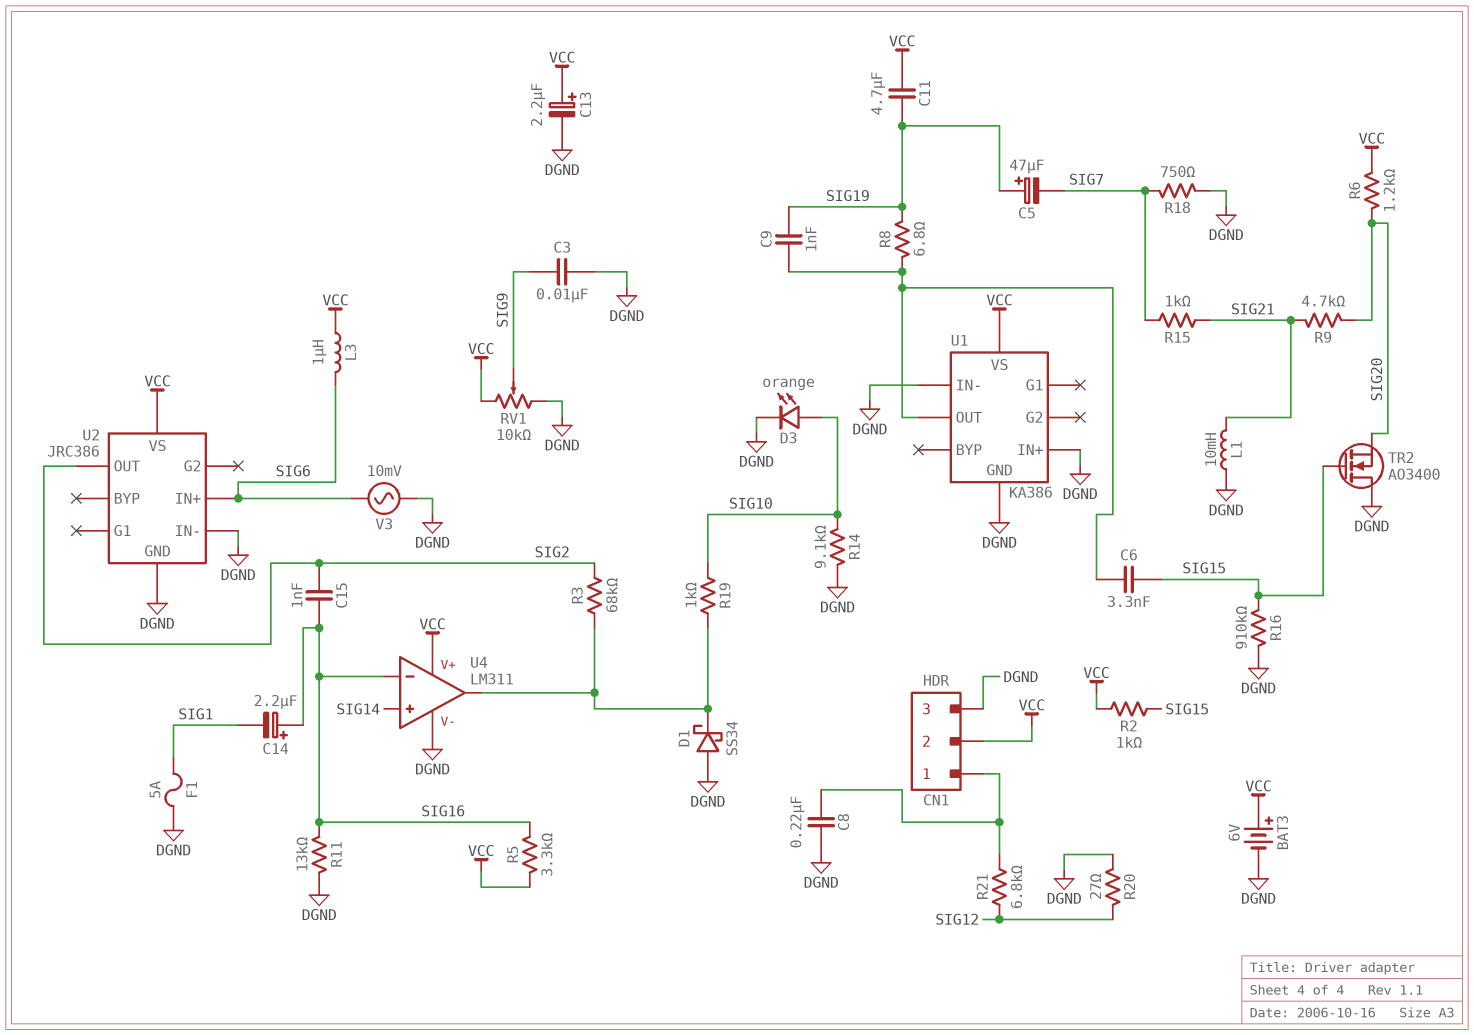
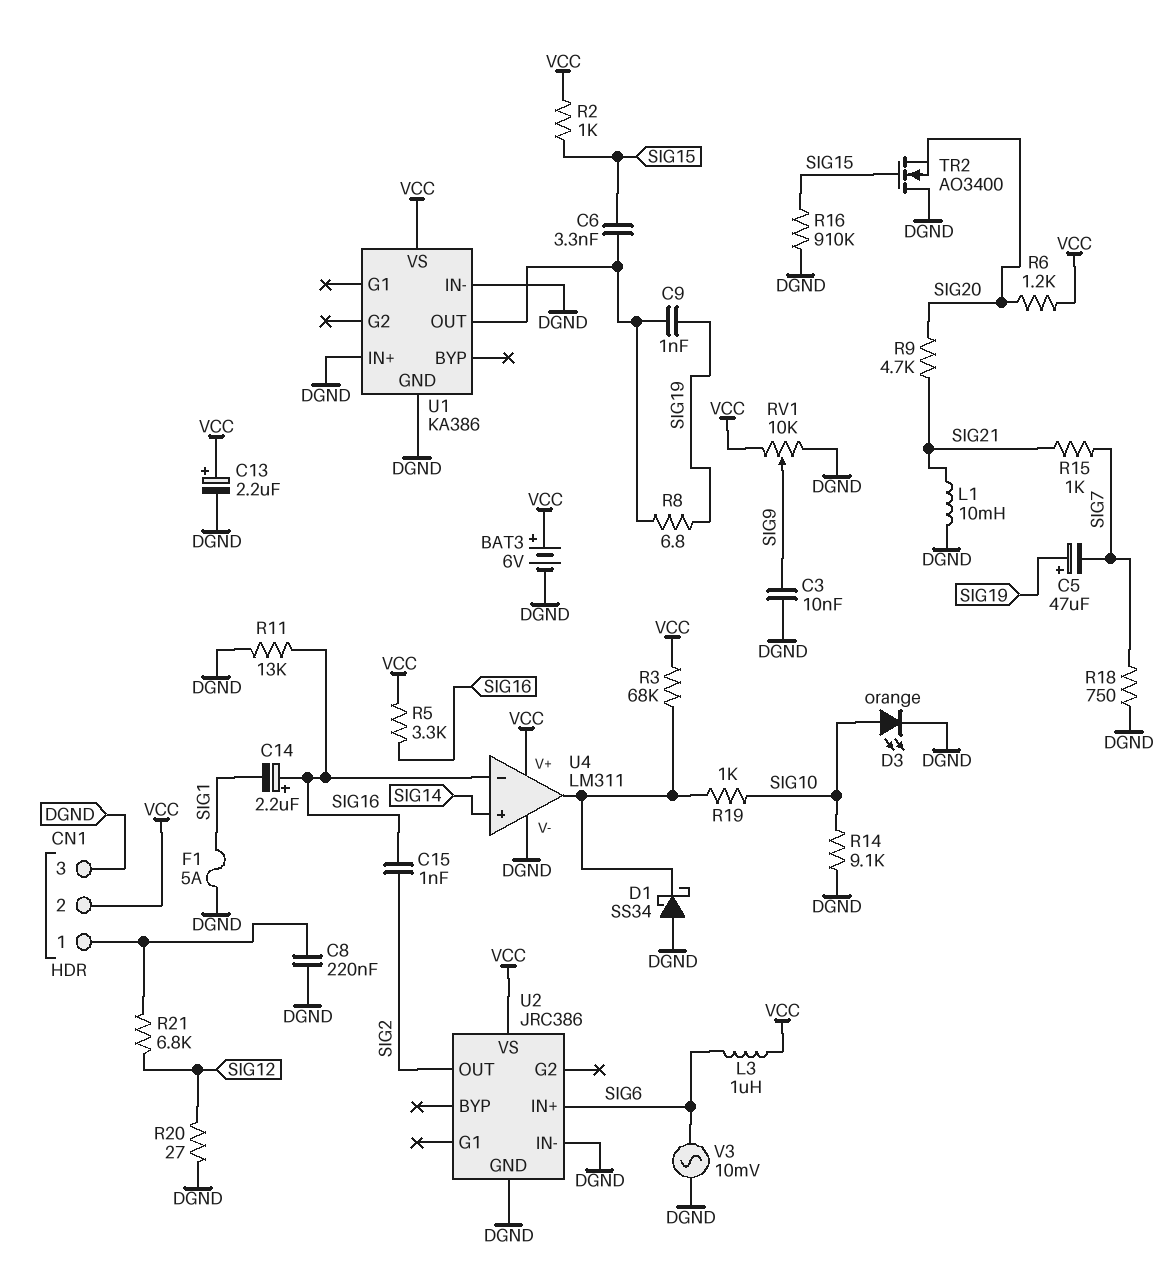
C11: 4.7uF (SIG19, VCC) -> none
R3: 68k (SIG2, U4/out) -> 68k (U4/out, VCC)

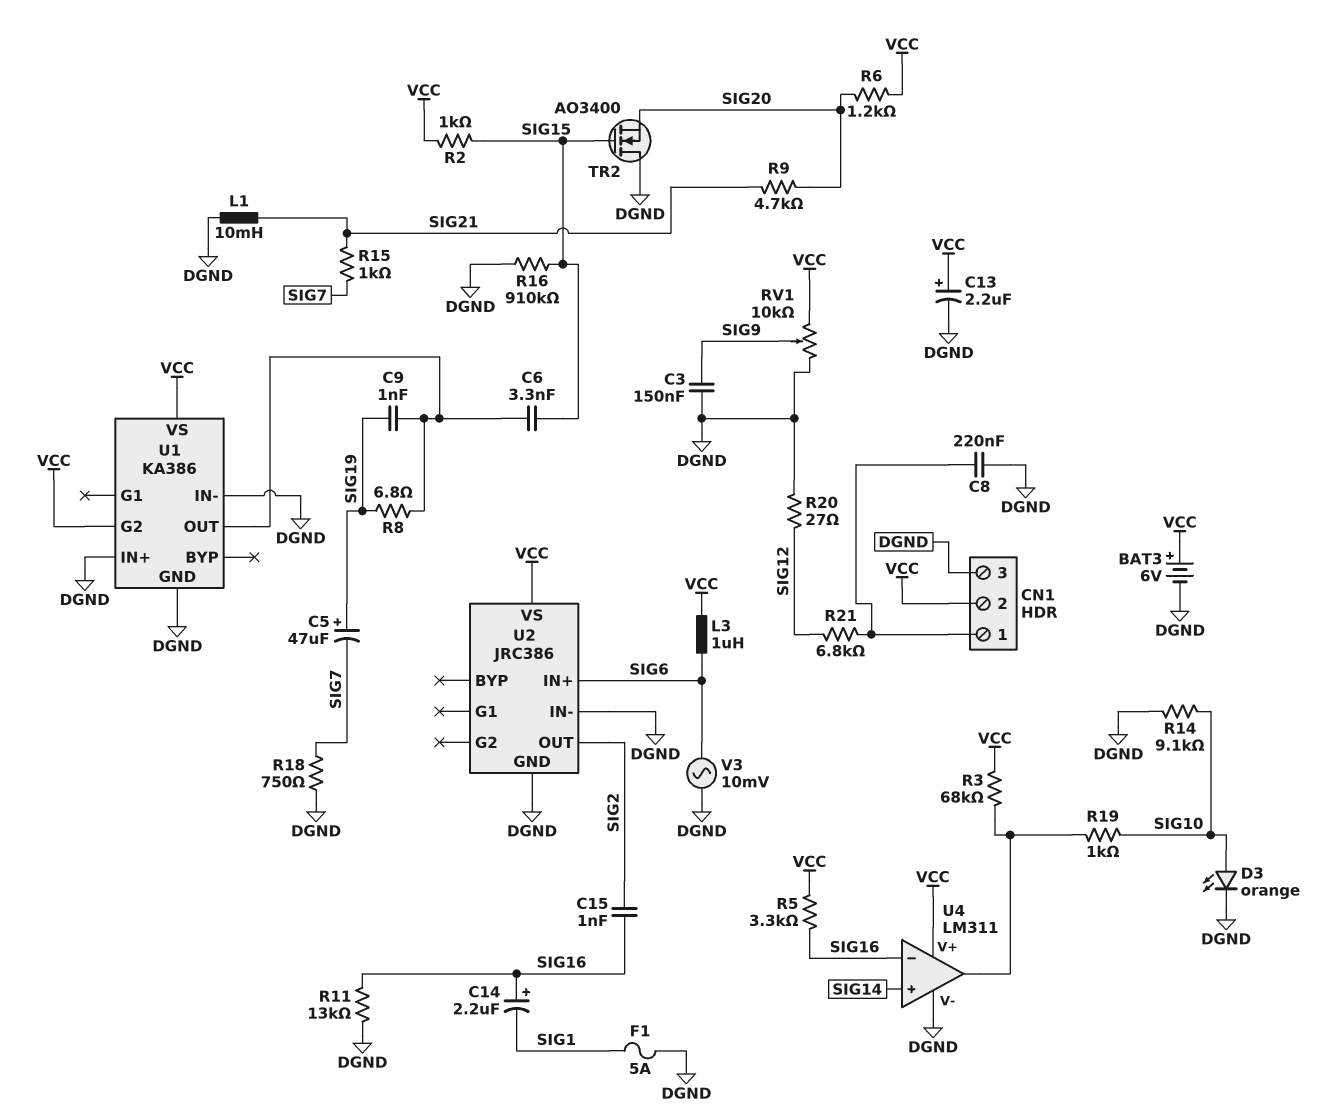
C3: 10nF (DGND, SIG9) -> 150nF (DGND, SIG9)
D1: schottky SS34 (A DGND, K U4/out) -> none
U1 pin G2: none -> VCC

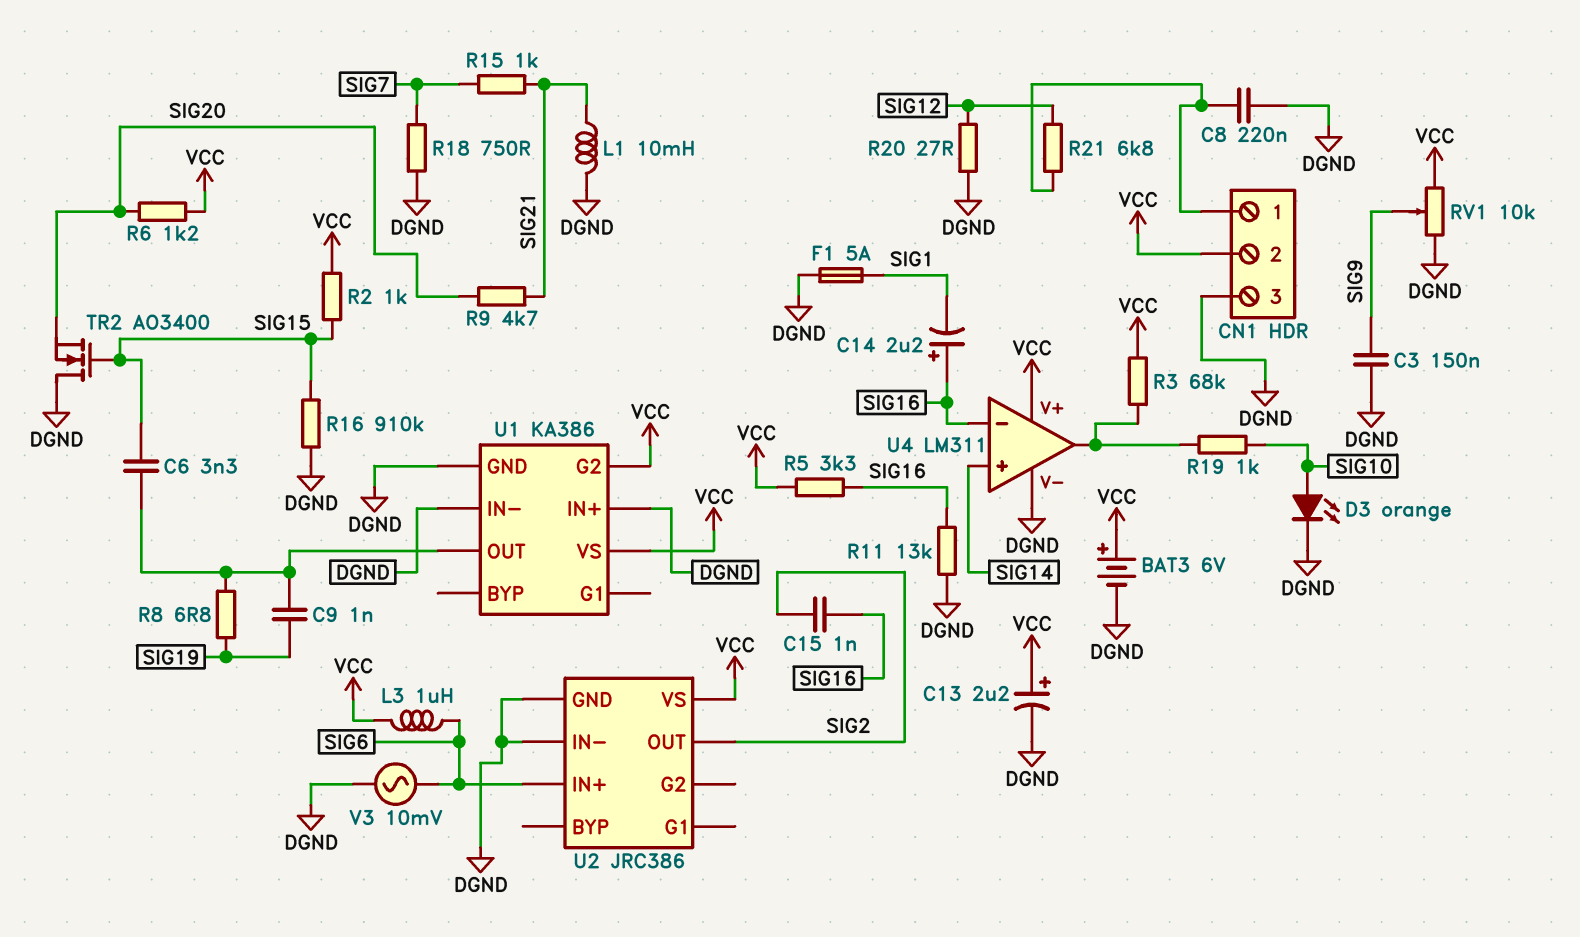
C5: 47uF (plus SIG19, minus SIG7) -> none
R14: 9.1k (DGND, SIG10) -> none

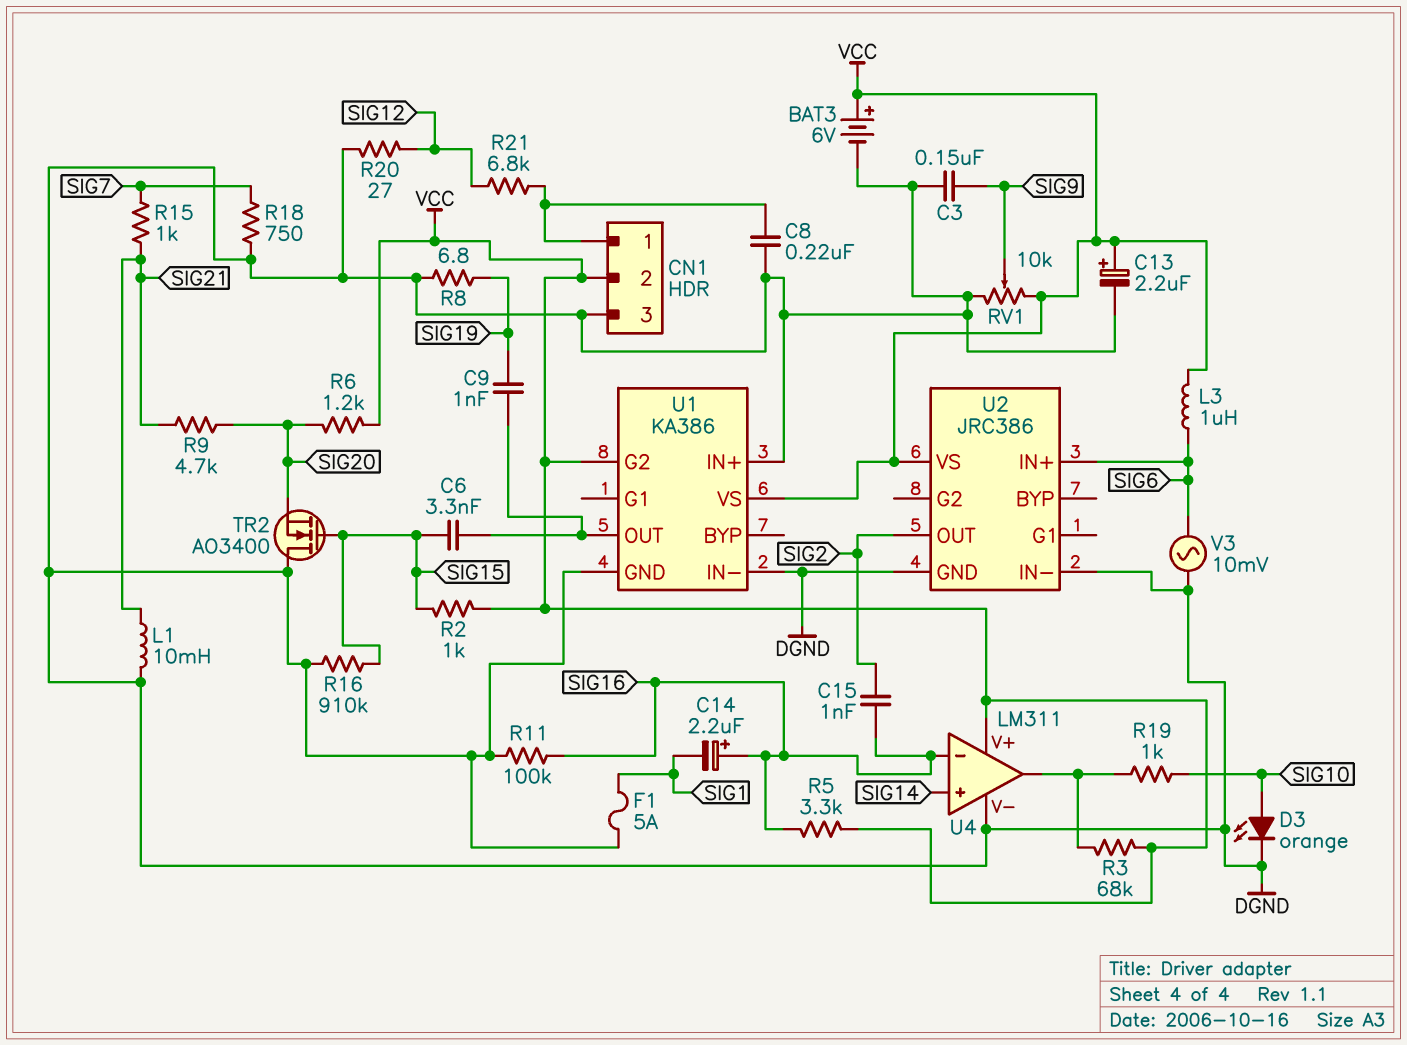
R8: 6.8 (SIG19, U1/OUT) -> 6.8 (DGND, SIG19)
R11: 13k (DGND, SIG16) -> 100k (DGND, SIG16)

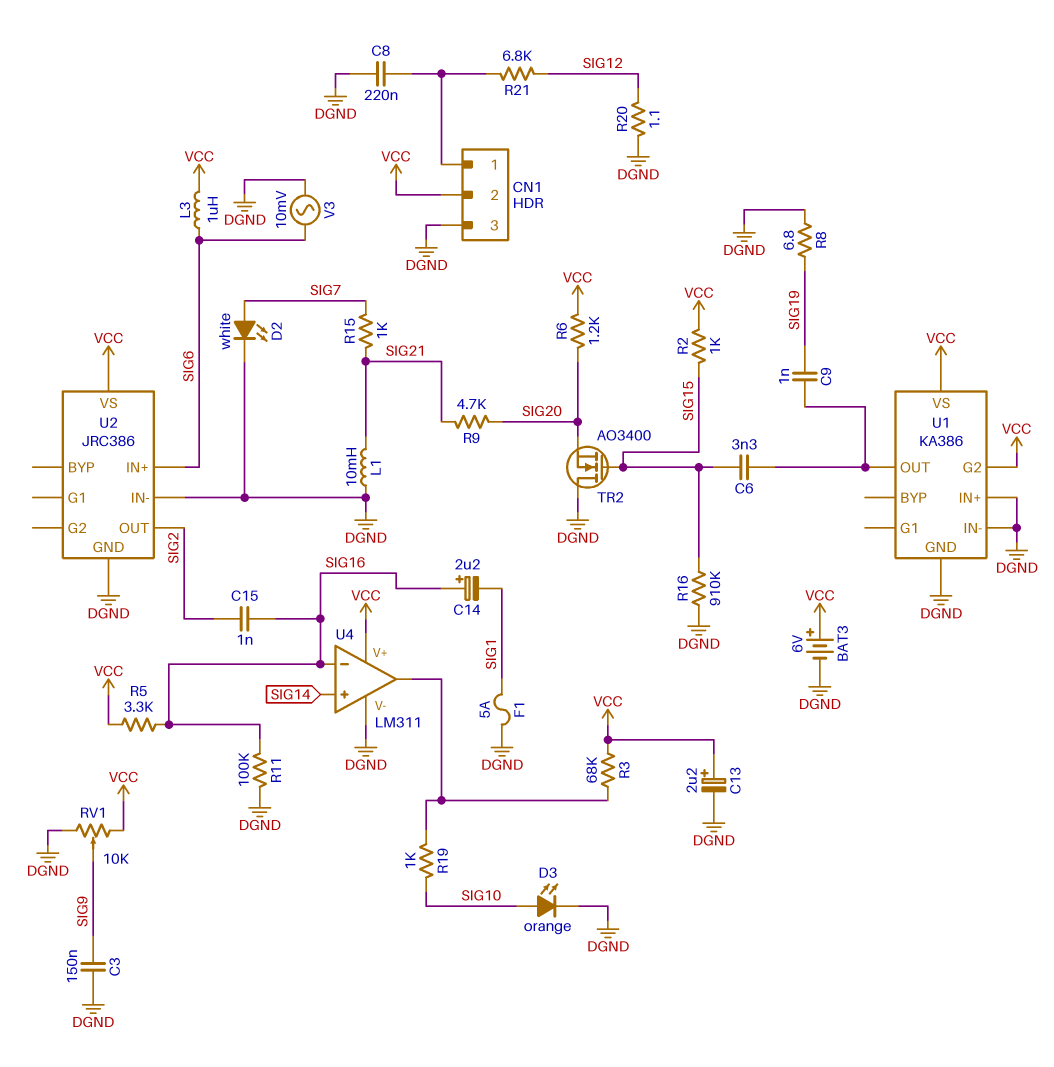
D2: none -> LED white (A SIG7, K DGND)
R18: 750 (DGND, SIG7) -> none
R20: 27 (DGND, SIG12) -> 1.1 (DGND, SIG12)

